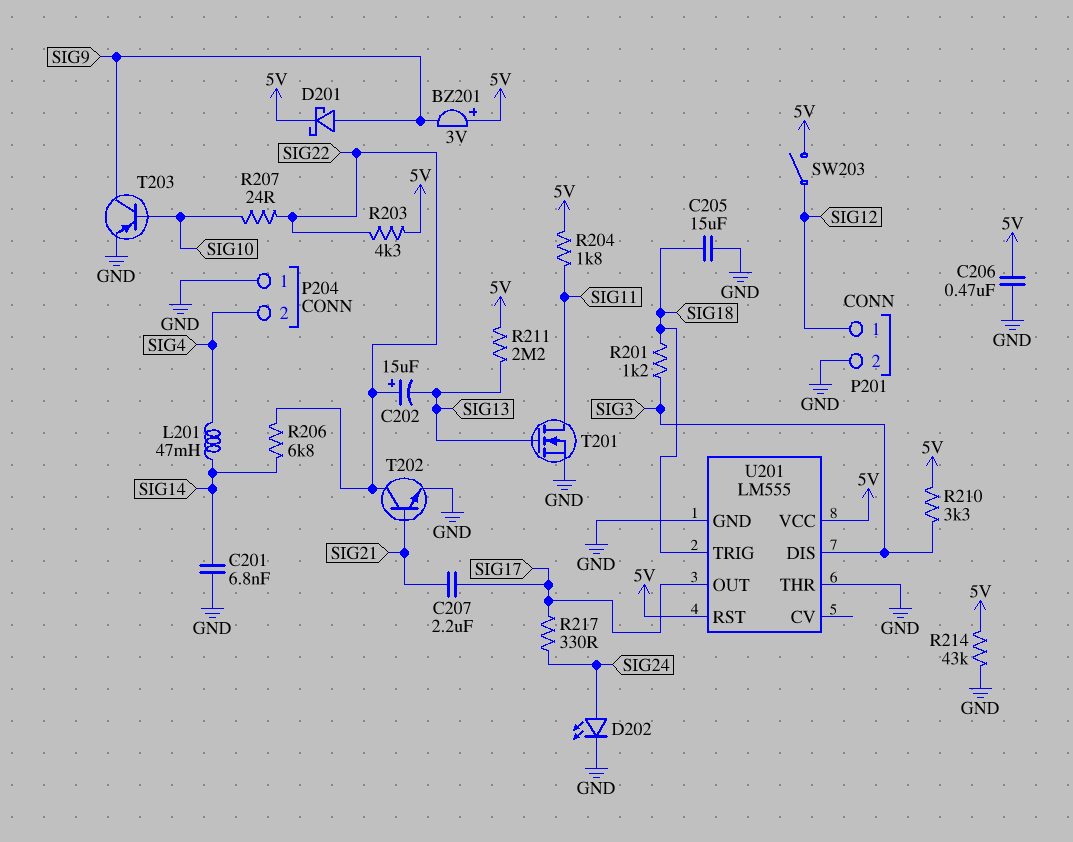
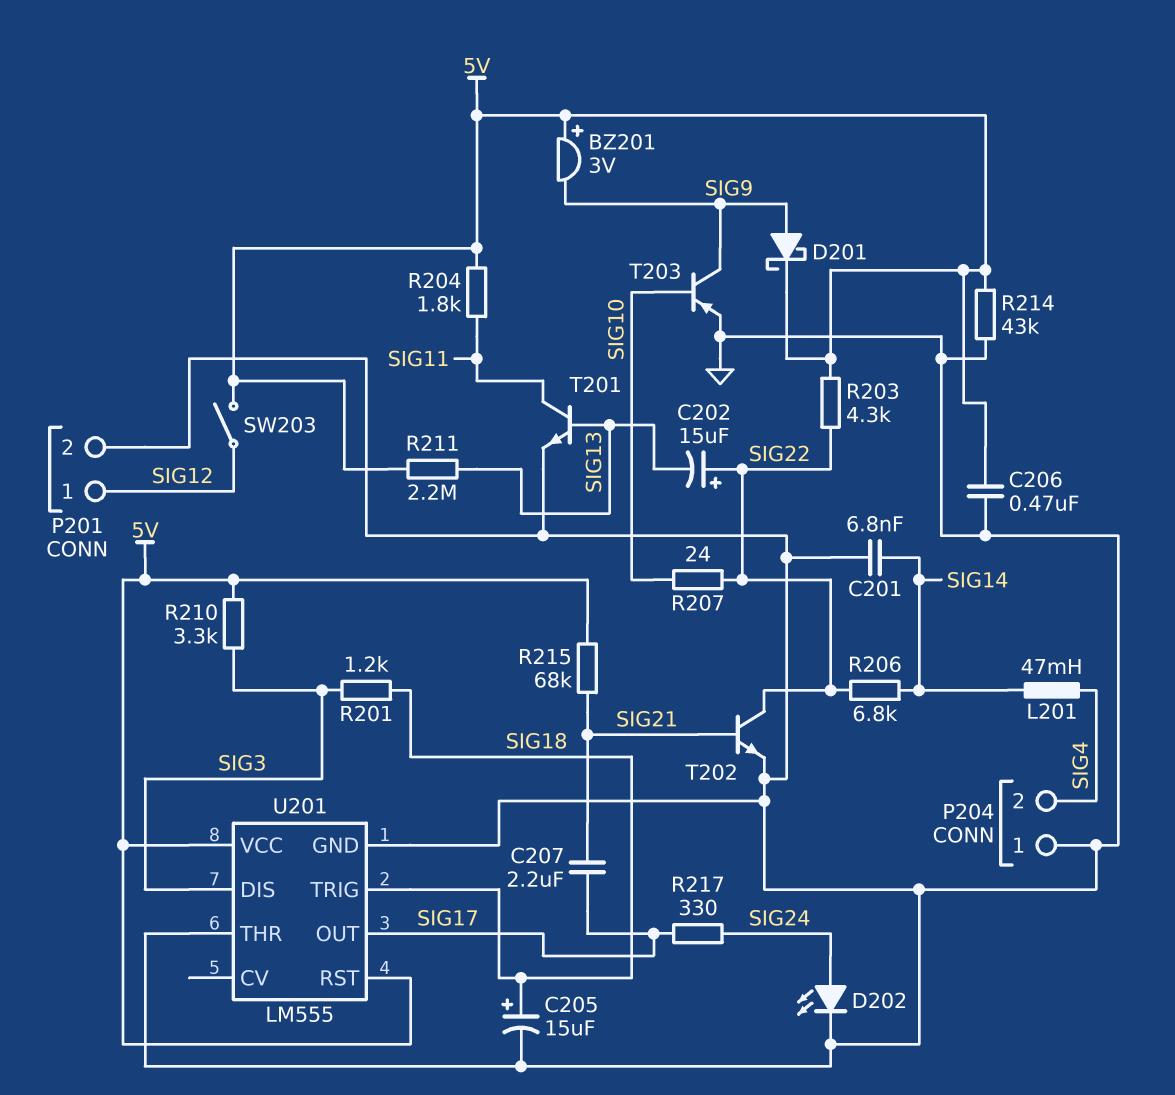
C205: 15uF (GND, SIG18) -> 15uF (plus SIG18, minus GND)
R215: none -> 68k (5V, SIG21)
T201: NMOS (G SIG13, D SIG11, S GND) -> NPN (B SIG13, C SIG11, E GND)

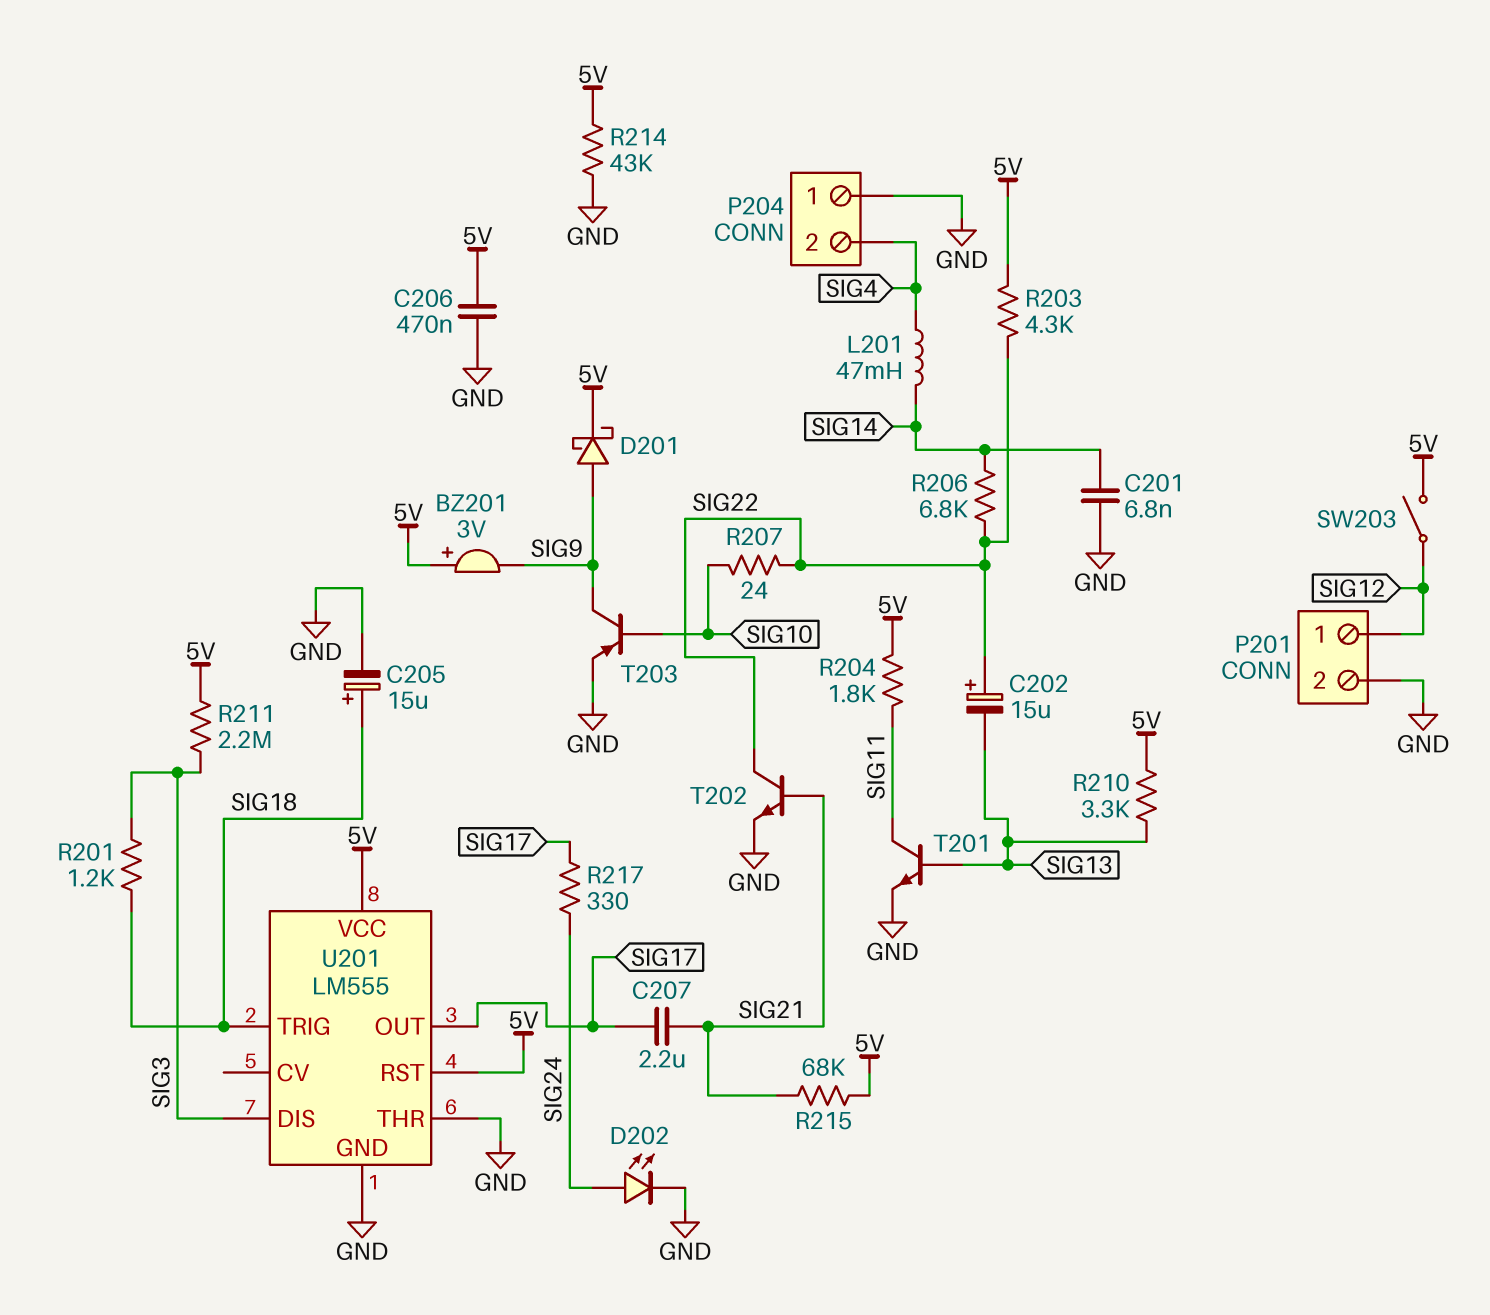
R210: 3.3k (5V, SIG3) -> 3.3k (5V, SIG13)
R211: 2.2M (5V, SIG13) -> 2.2M (5V, SIG3)

